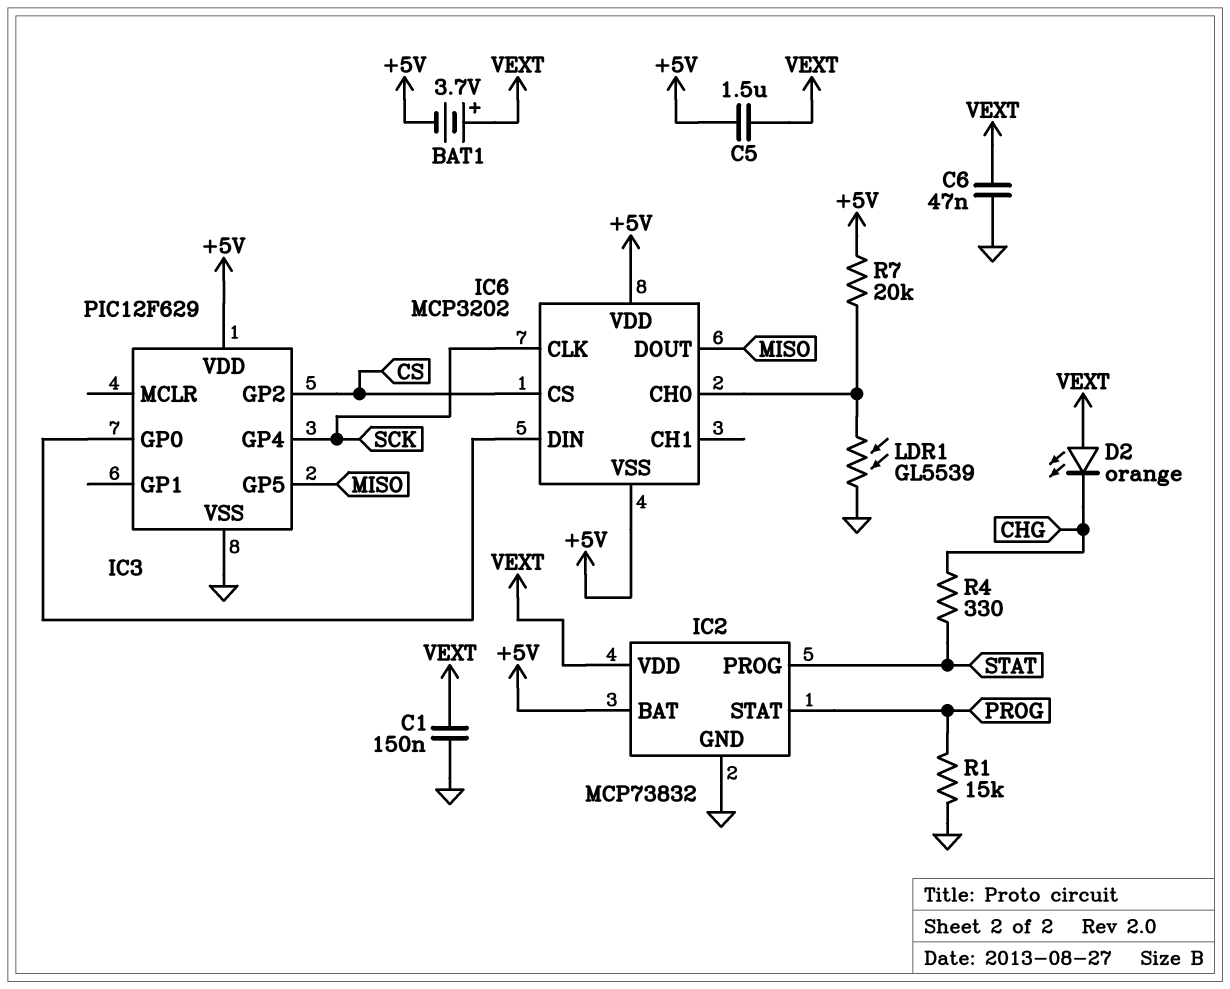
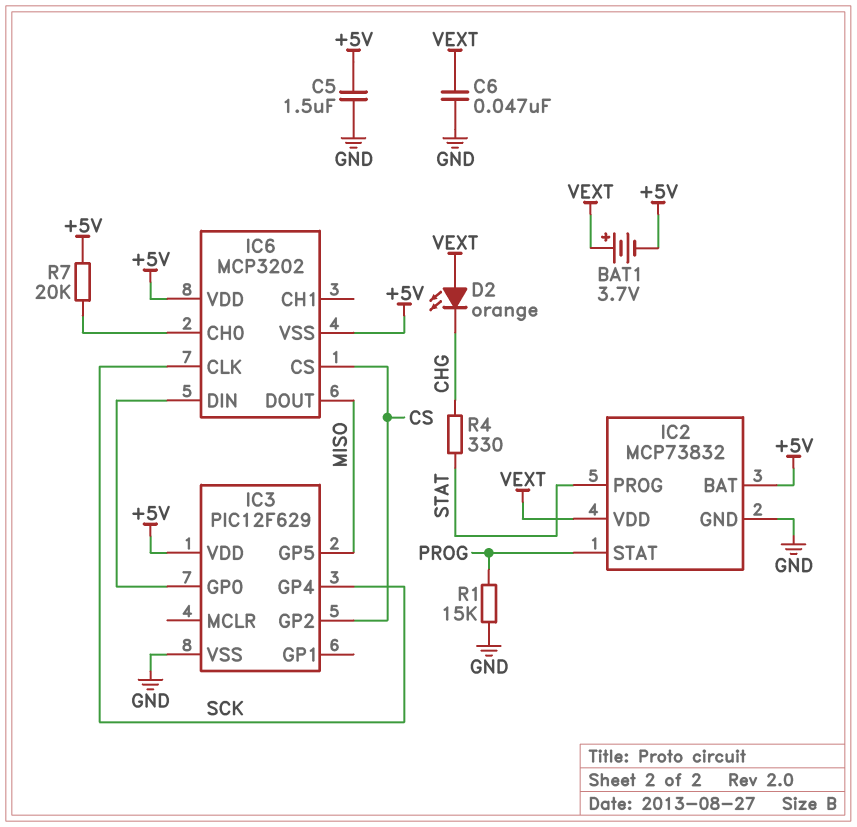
C1: 150nF (GND, VEXT) -> none
C5: 1.5uF (+5V, VEXT) -> 1.5uF (+5V, GND)
LDR1: GL5539 (GND, IC6/CH0) -> none

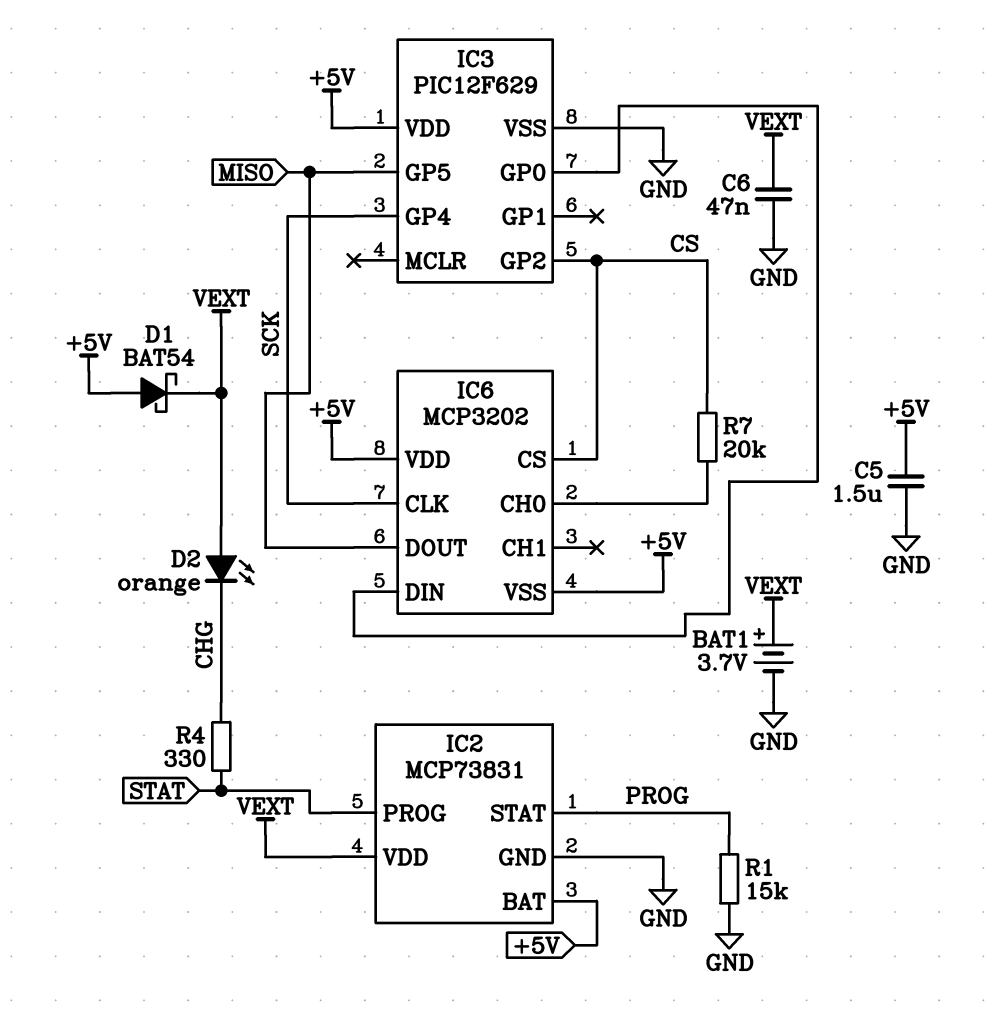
BAT1: 3.7V (plus VEXT, minus +5V) -> 3.7V (plus VEXT, minus GND)
D1: none -> schottky BAT54 (A +5V, K VEXT)
IC2: MCP73832 -> MCP73831
R7: 20k (+5V, IC6/CH0) -> 20k (CS, IC6/CH0)

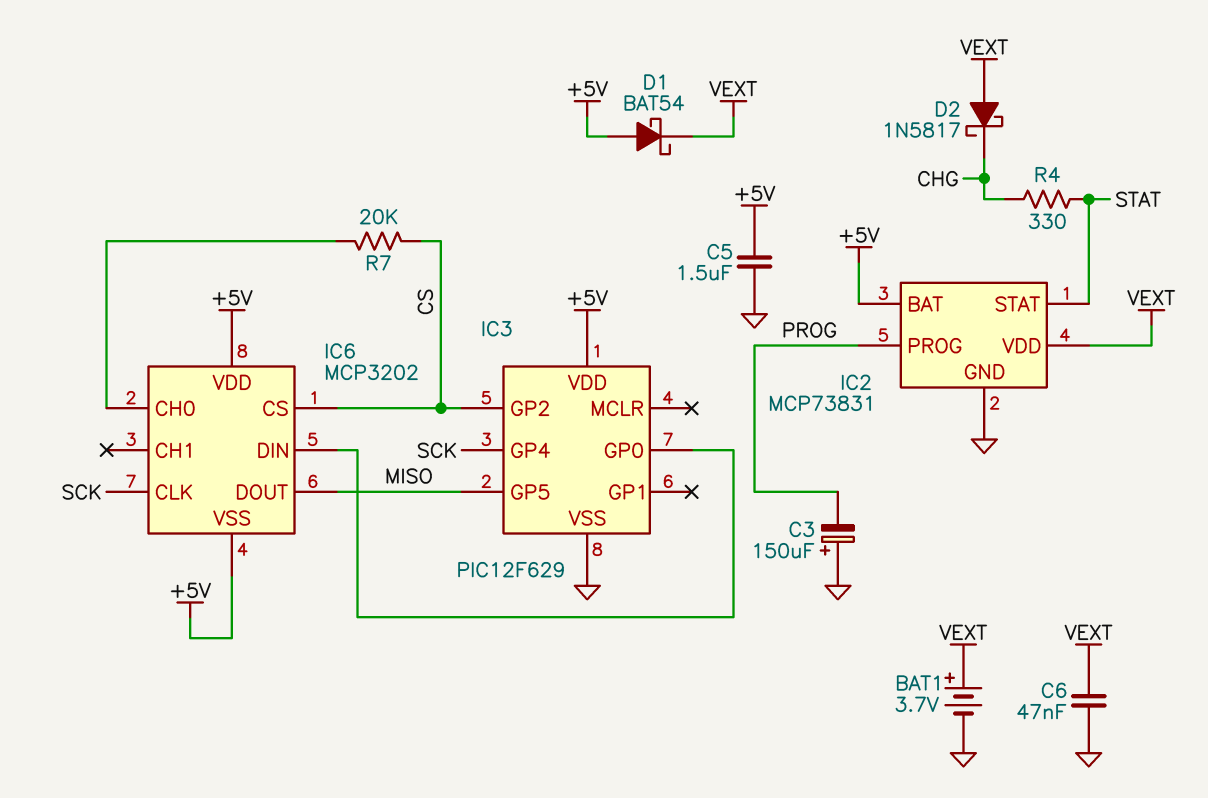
C3: none -> 150uF (plus GND, minus PROG)
D2: LED orange (A VEXT, K CHG) -> schottky 1N5817 (A VEXT, K CHG)
IC2 pin PROG: STAT -> PROG
IC2 pin STAT: PROG -> STAT
R1: 15k (GND, PROG) -> none

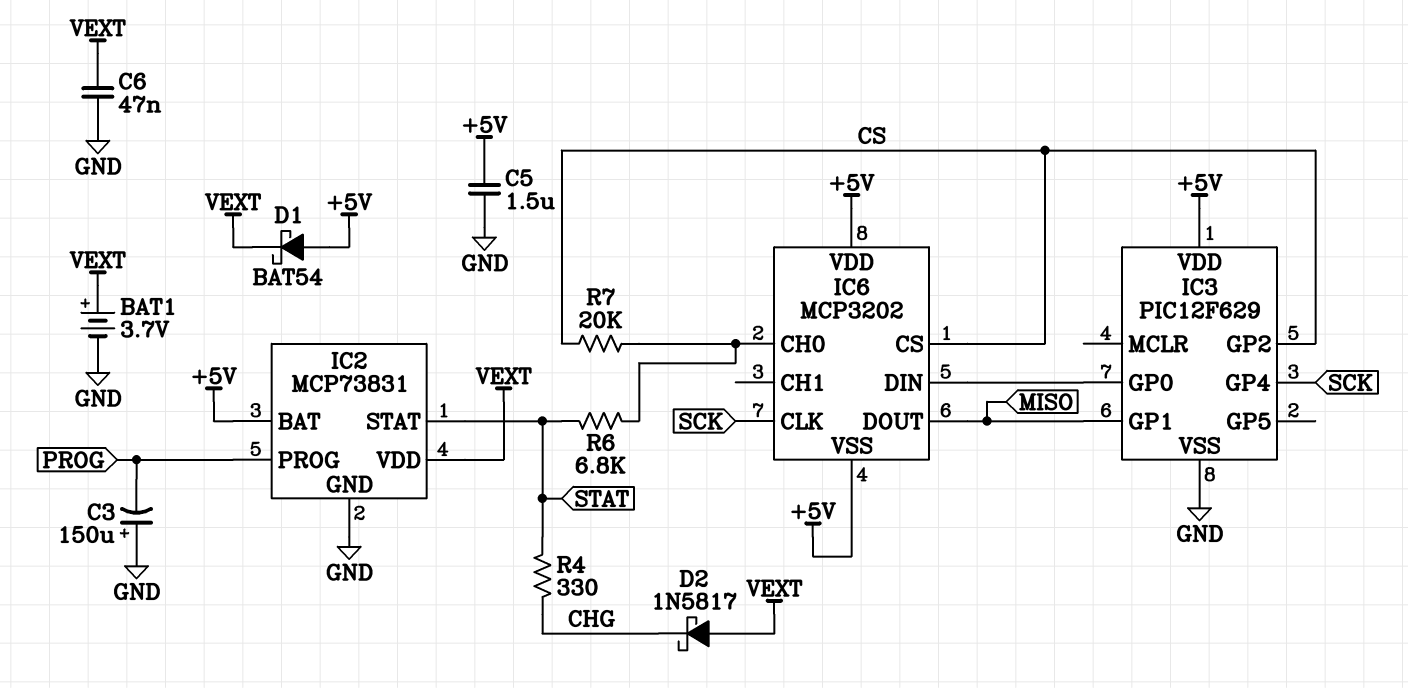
IC3 pin GP1: none -> MISO
IC3 pin GP5: MISO -> none
R6: none -> 6.8k (IC6/CH0, STAT)

